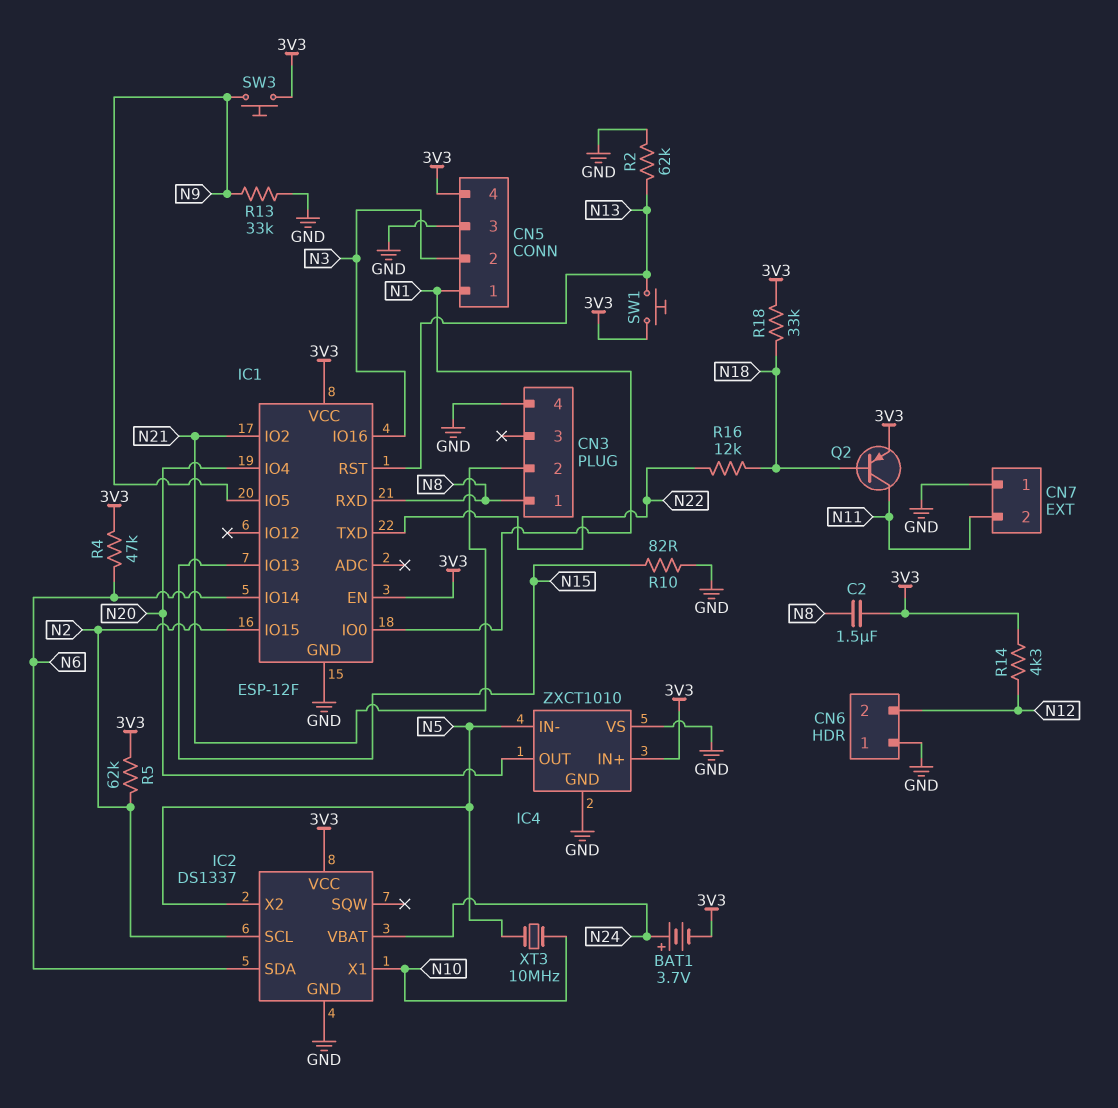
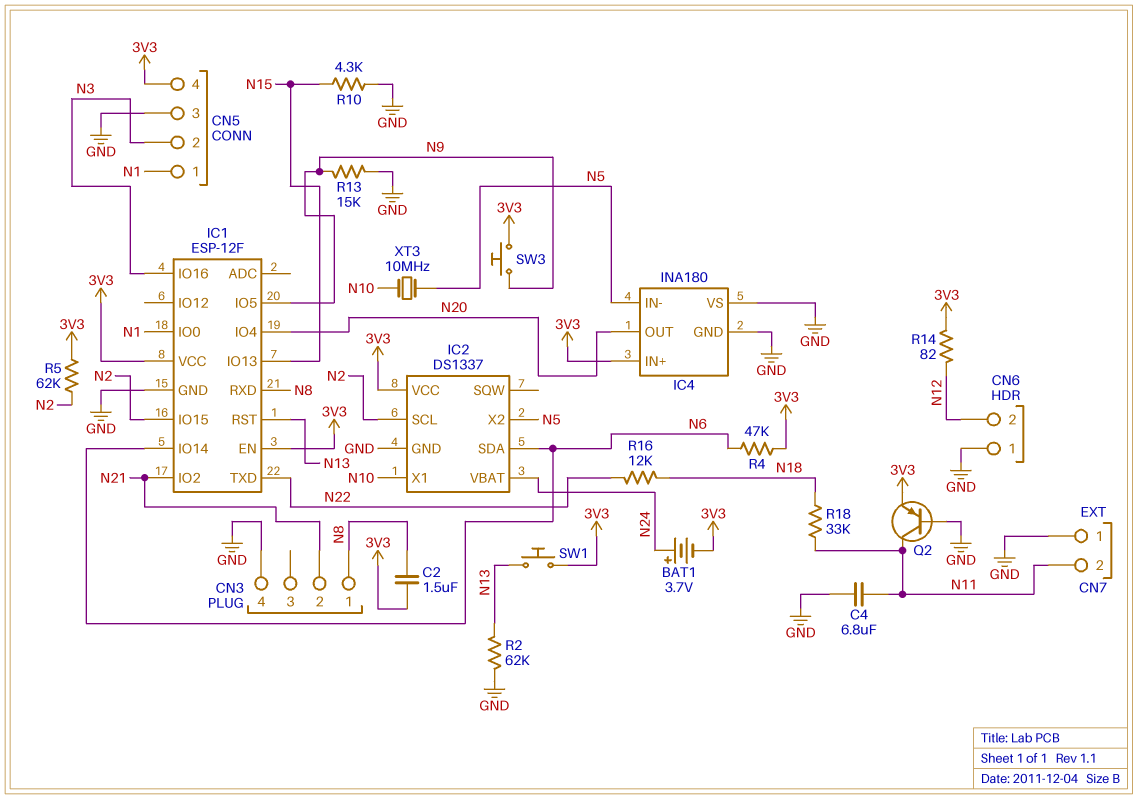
C4: none -> 6.8uF (GND, N11)
IC4: ZXCT1010 -> INA180
Q2: PNP (B N18, C N11, E 3V3) -> PNP (B GND, C N11, E 3V3)
R10: 82 (GND, N15) -> 4.3k (GND, N15)
R13: 33k (GND, N9) -> 15k (GND, N9)
R14: 4.3k (3V3, N12) -> 82 (3V3, N12)
R18: 33k (3V3, N18) -> 33k (N11, N18)

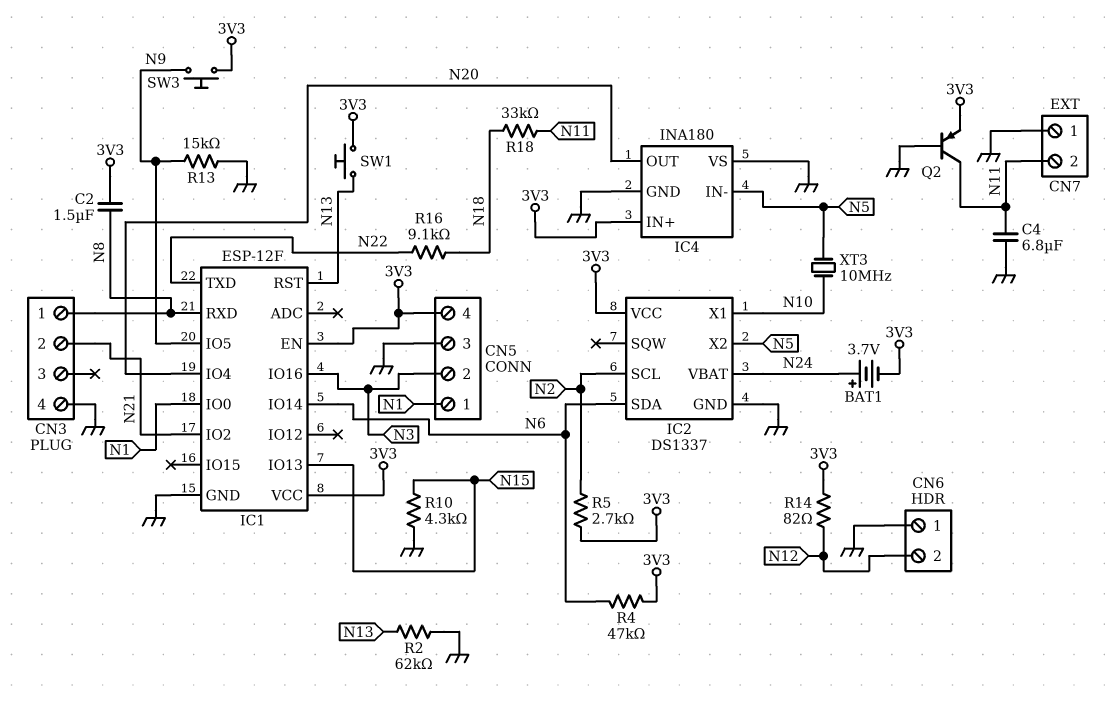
IC1 pin IO15: N2 -> none
R5: 62k (3V3, N2) -> 2.7k (3V3, N2)
R16: 12k (N18, N22) -> 9.1k (N18, N22)

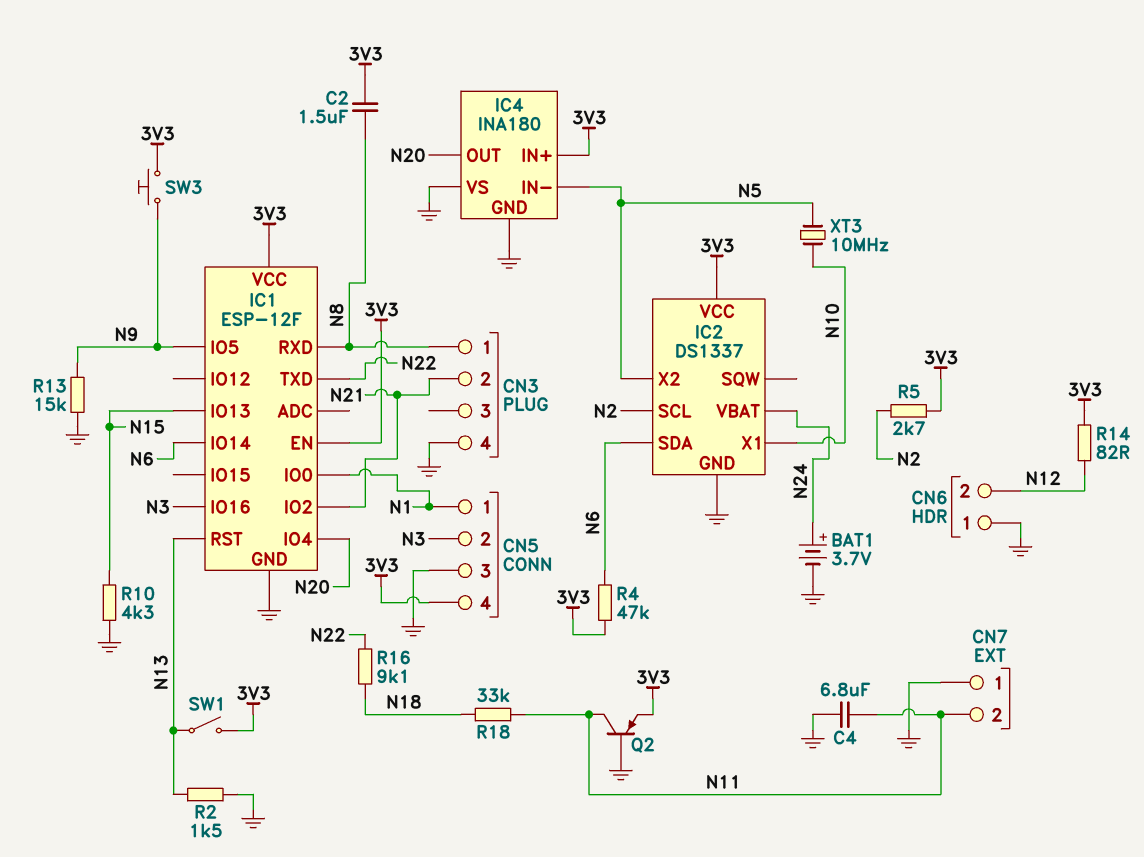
BAT1: 3.7V (plus N24, minus 3V3) -> 3.7V (plus N24, minus GND)
R2: 62k (GND, N13) -> 1.5k (GND, N13)
SW1: button (3V3, N13) -> switch (3V3, N13)

